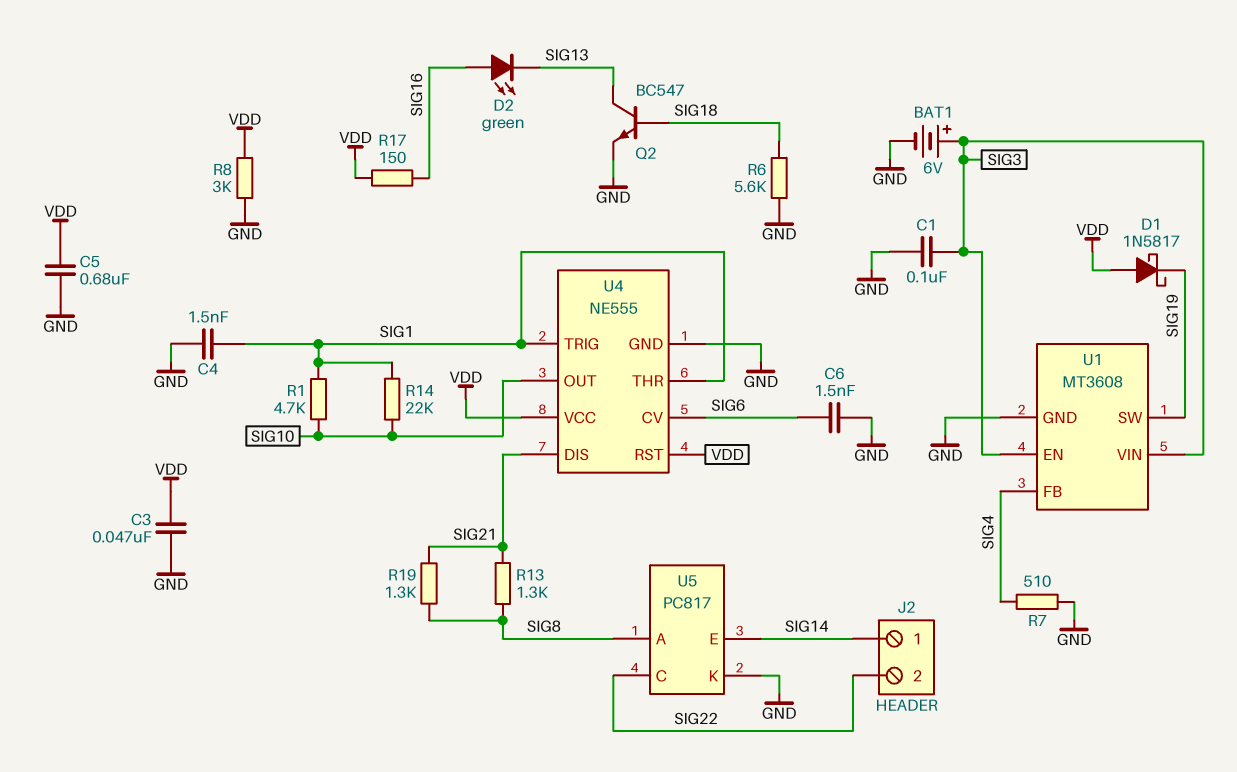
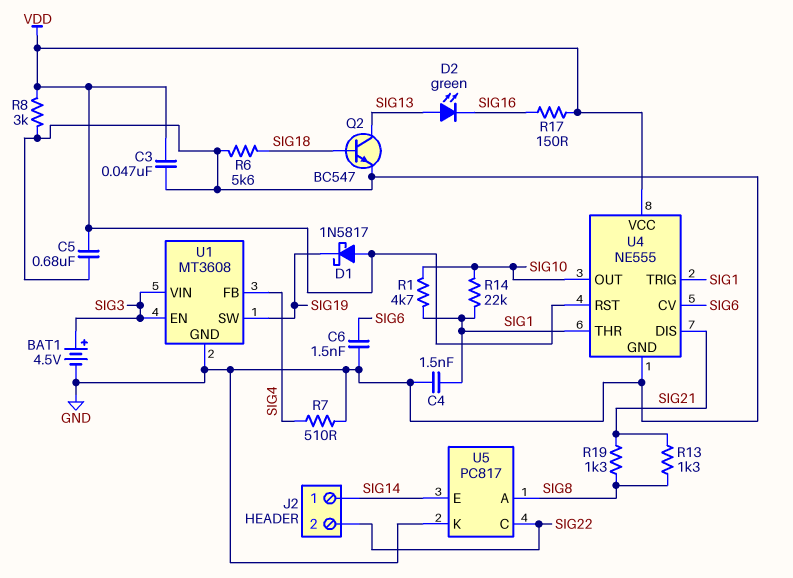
BAT1: 6V (plus SIG3, minus GND) -> 4.5V (plus SIG3, minus GND)
C1: 100nF (GND, SIG3) -> none
D2: LED green (A SIG16, K SIG13) -> LED green (A SIG13, K SIG16)

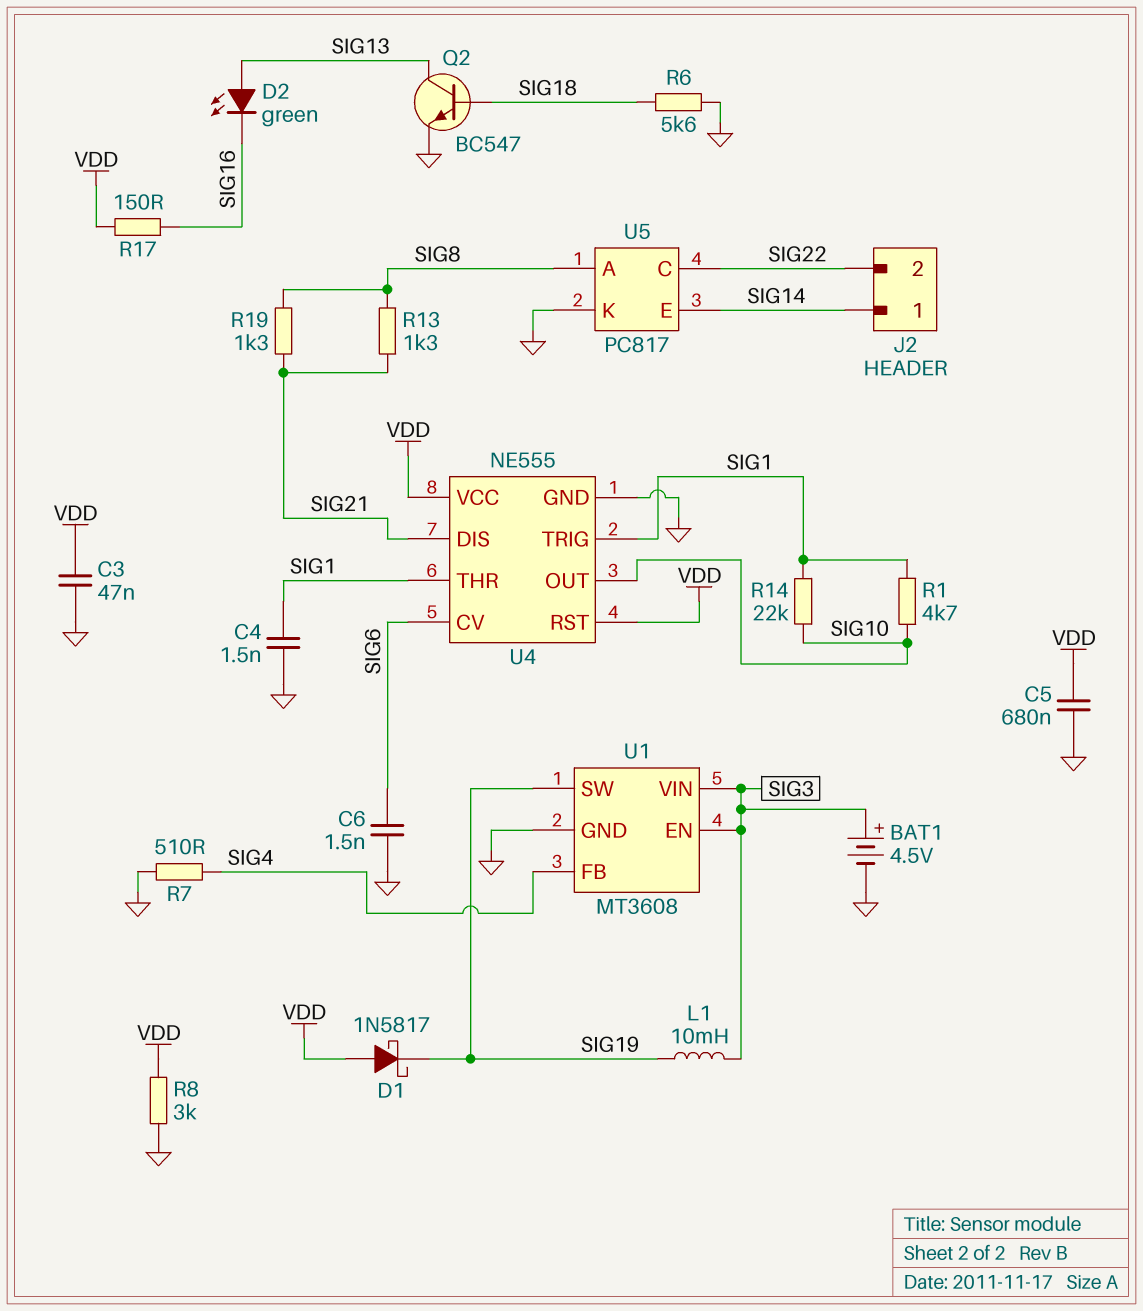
L1: none -> 10mH (SIG3, SIG19)

